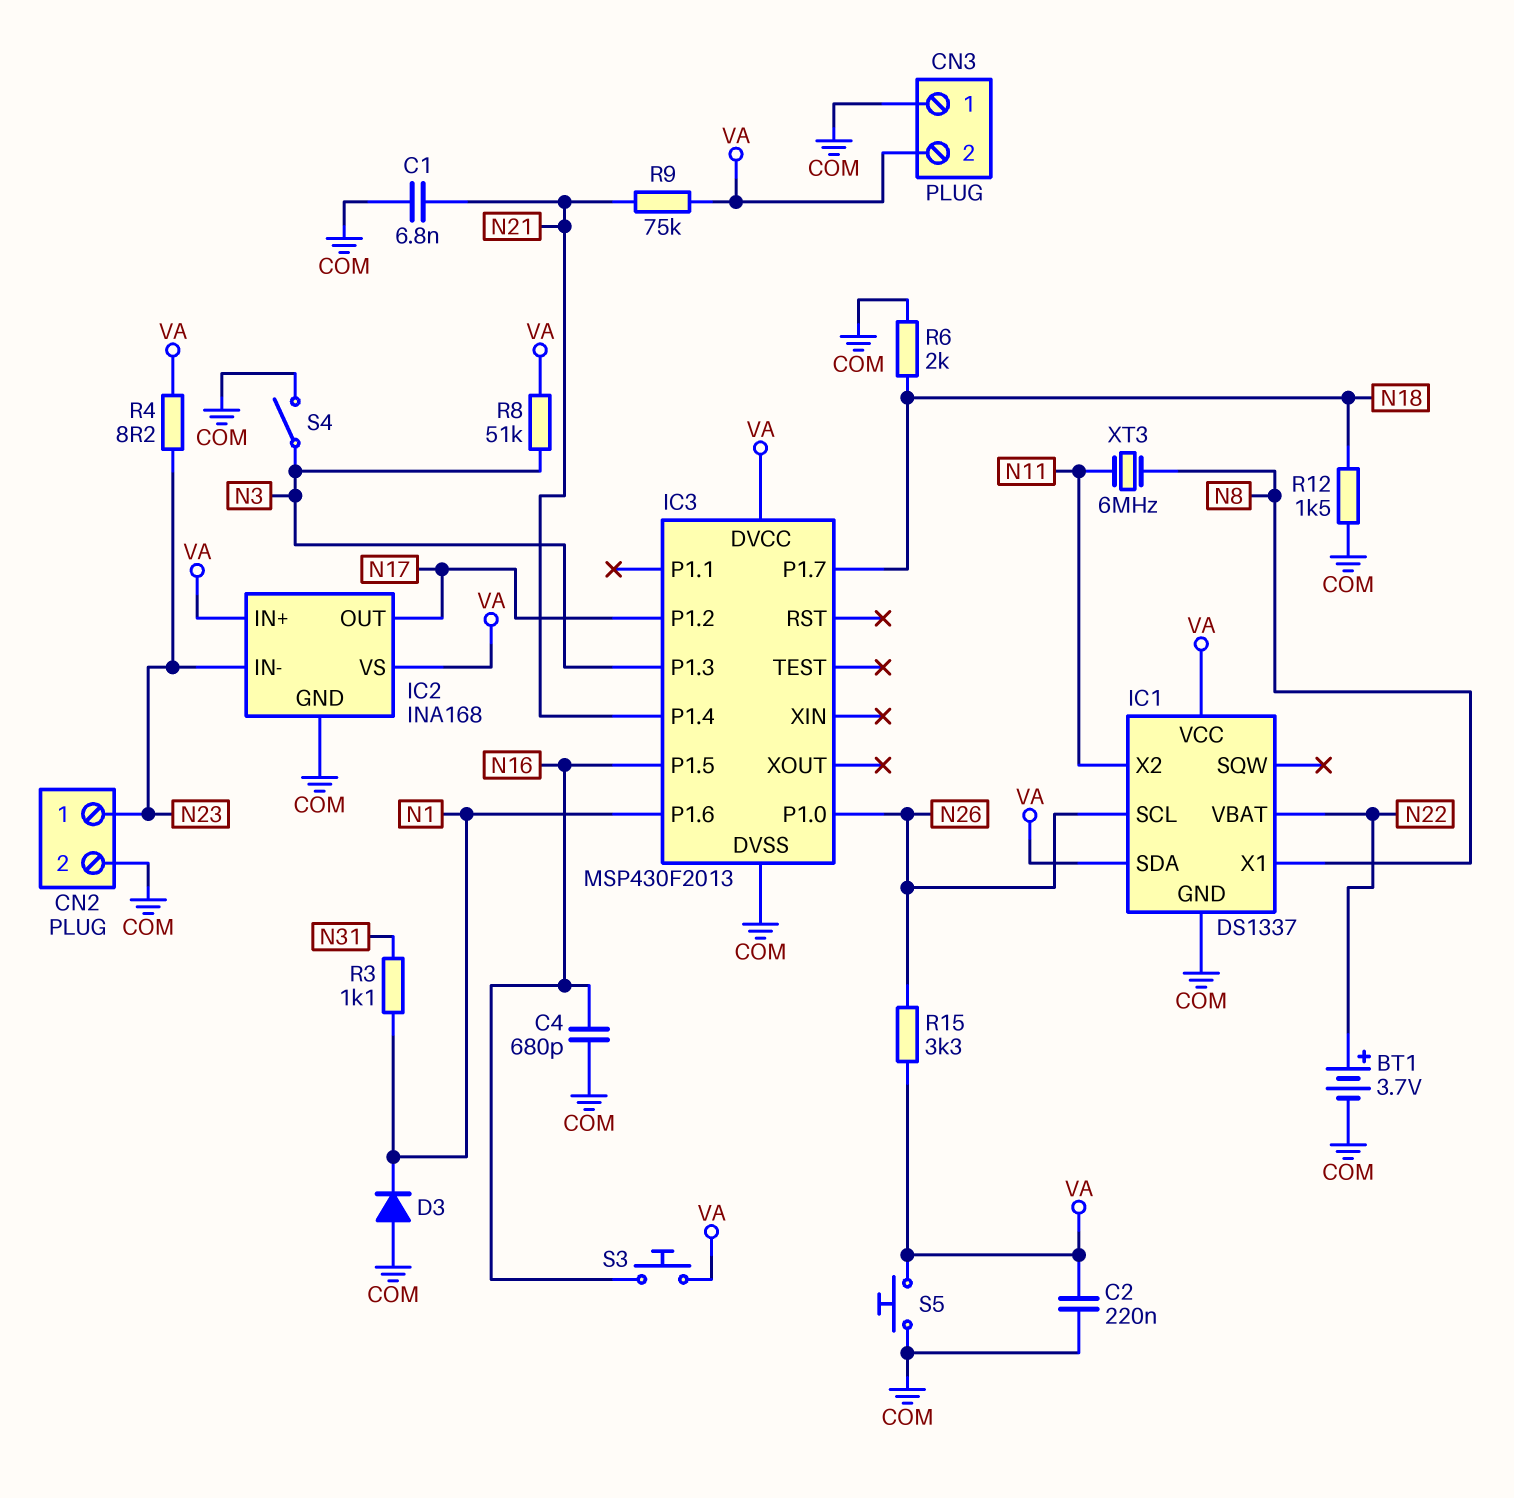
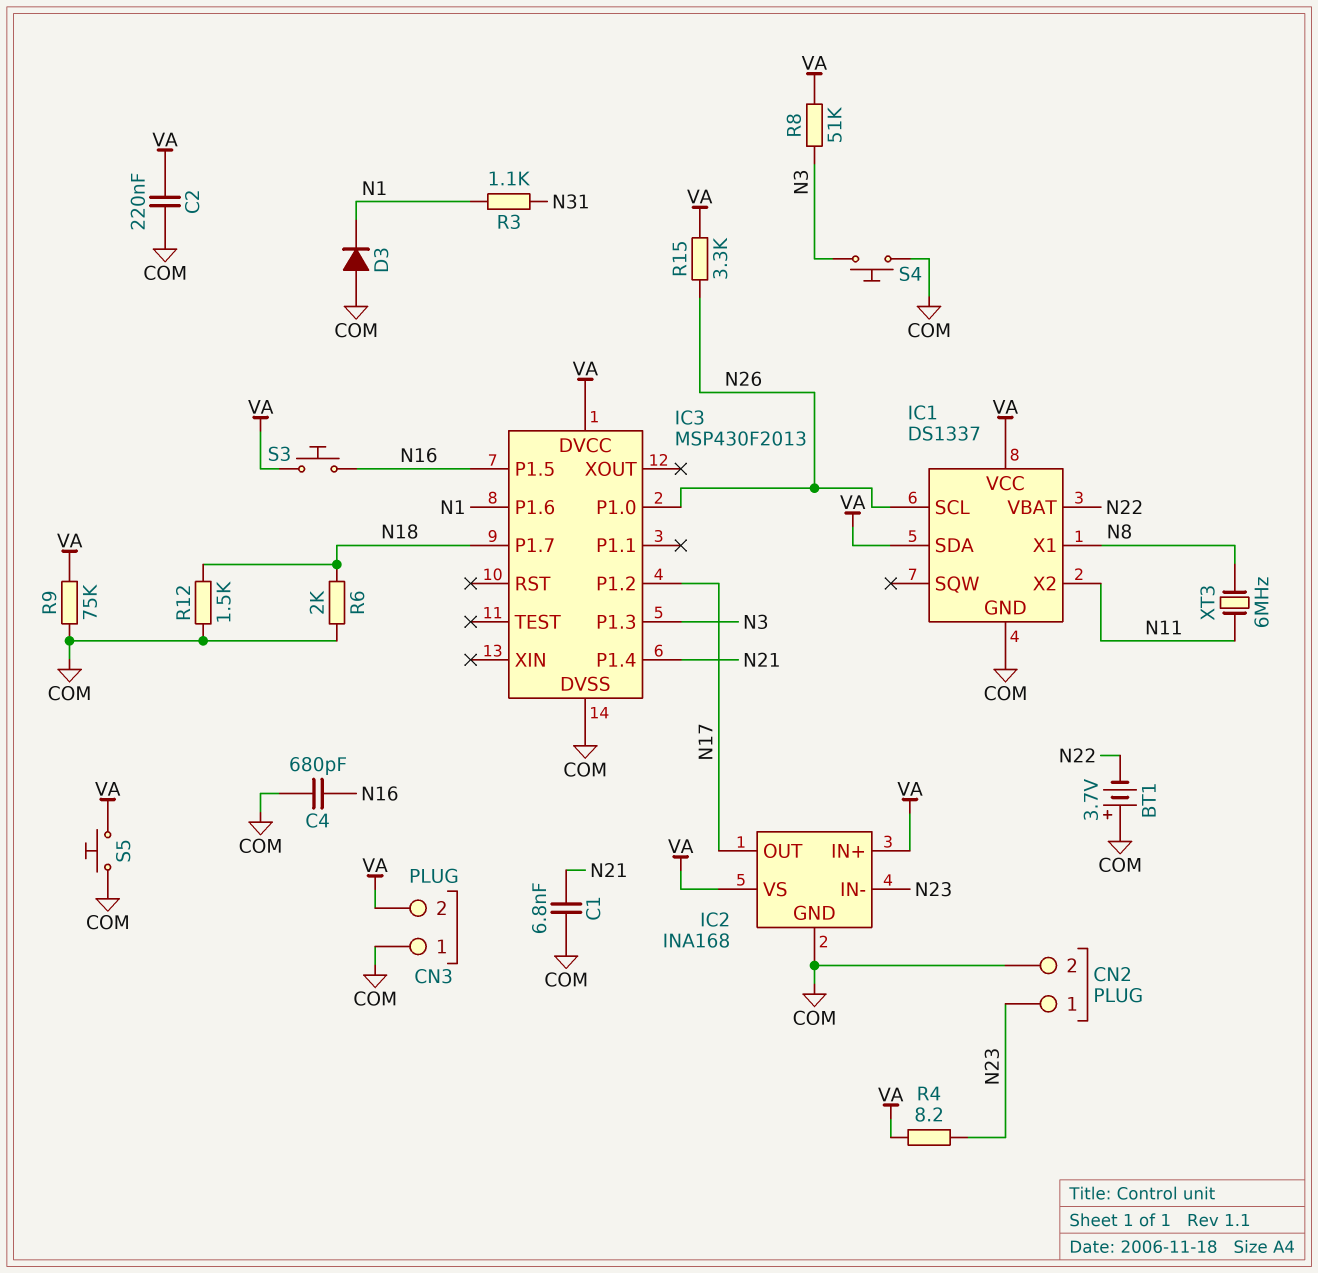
BT1: 3.7V (plus N22, minus COM) -> 3.7V (plus COM, minus N22)
R9: 75k (N21, VA) -> 75k (COM, VA)
S4: switch (COM, N3) -> button (COM, N3)

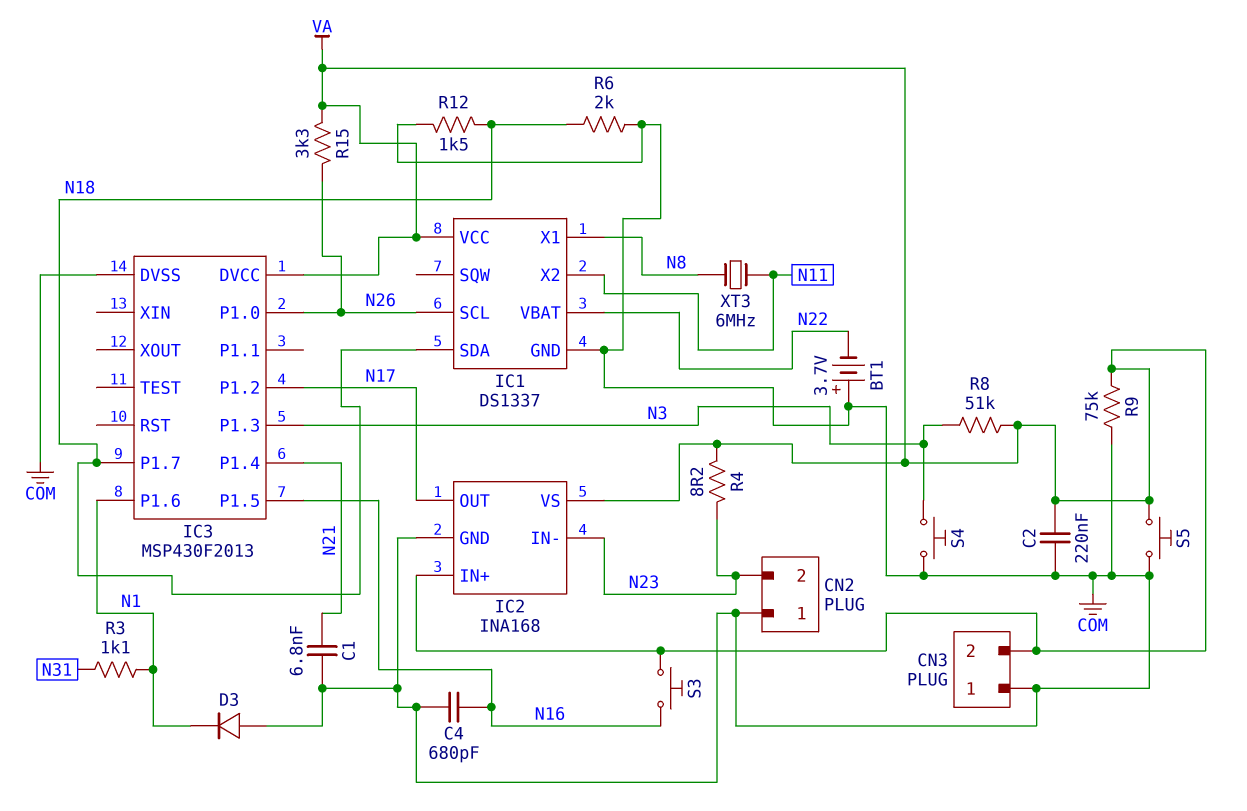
CN2 pin 1: N23 -> COM
CN2 pin 2: COM -> N23
IC1 pin SDA: VA -> N18

